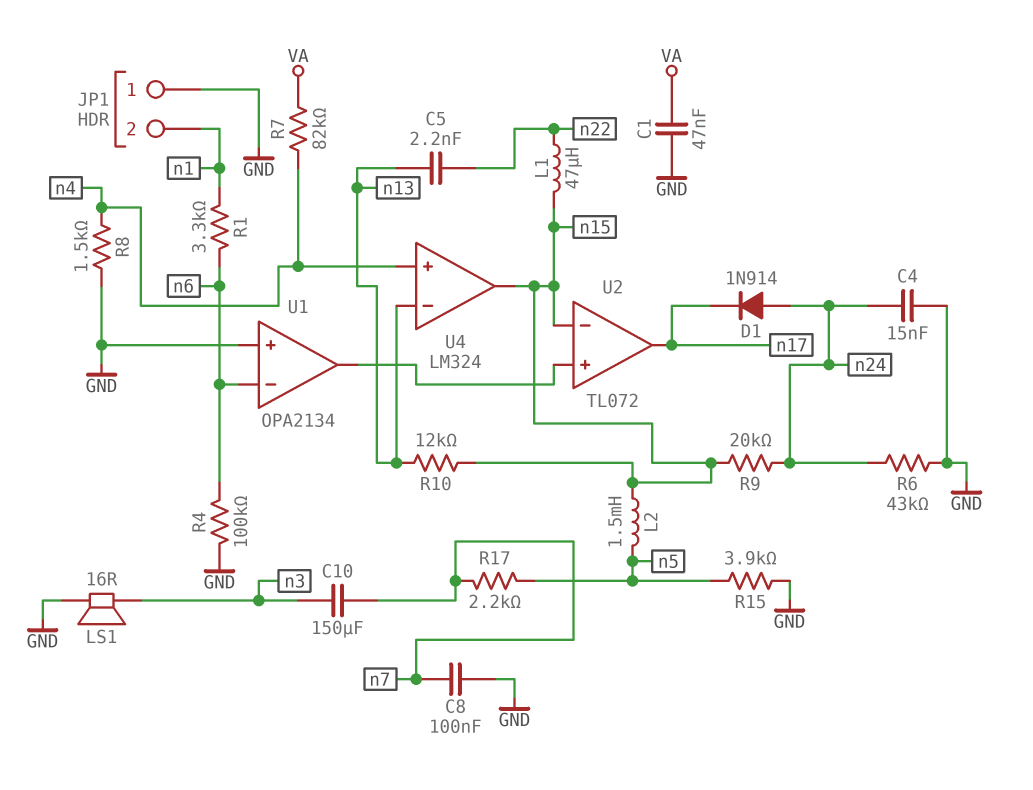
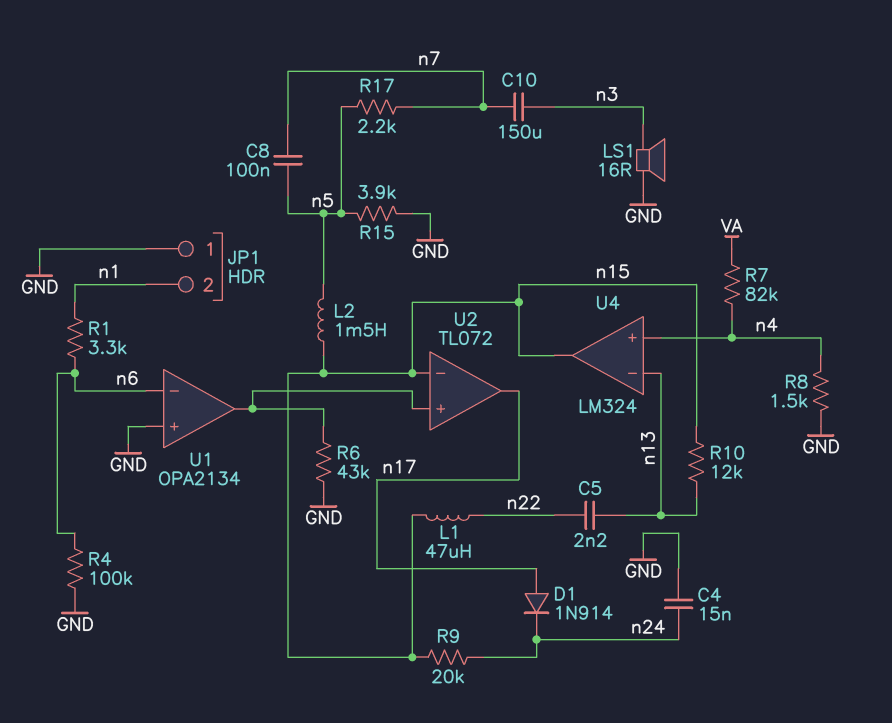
C1: 47nF (GND, VA) -> none
C8: 100nF (GND, n7) -> 100nF (n5, n7)
D1: diode 1N914 (A n24, K n17) -> diode 1N914 (A n17, K n24)
R6: 43k (GND, n24) -> 43k (GND, U1/out)

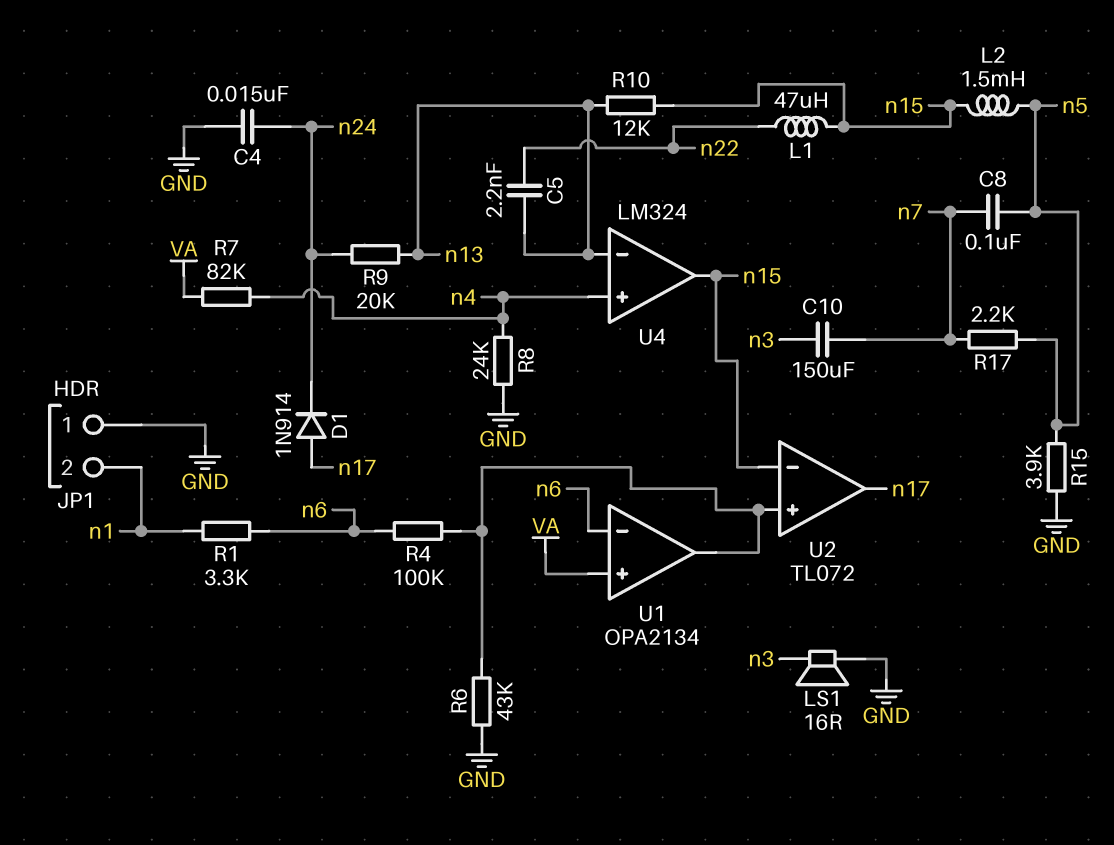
R4: 100k (GND, n6) -> 100k (U1/out, n6)
R8: 1.5k (GND, n4) -> 24k (GND, n4)
R9: 20k (n15, n24) -> 20k (n13, n24)
U1 pin in+: GND -> VA

